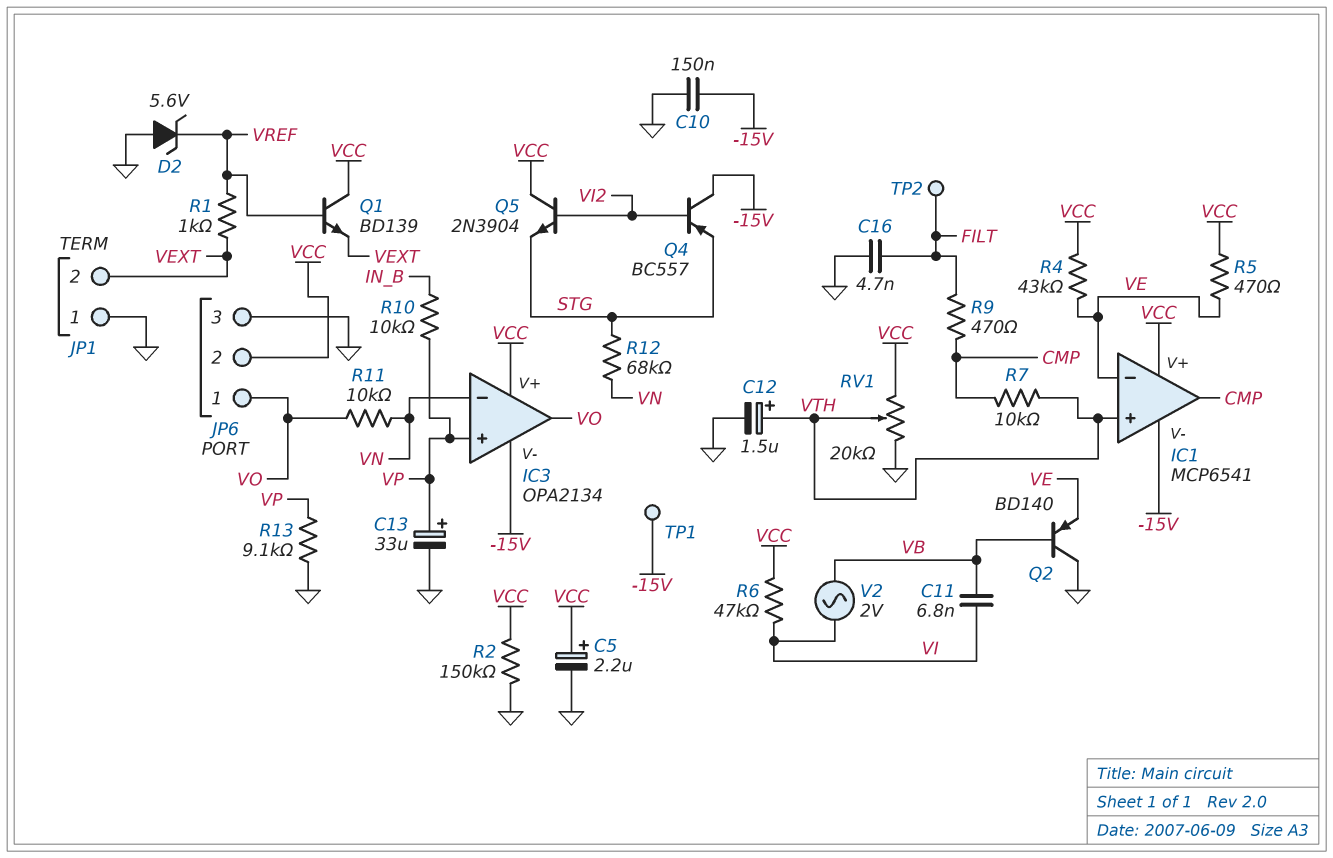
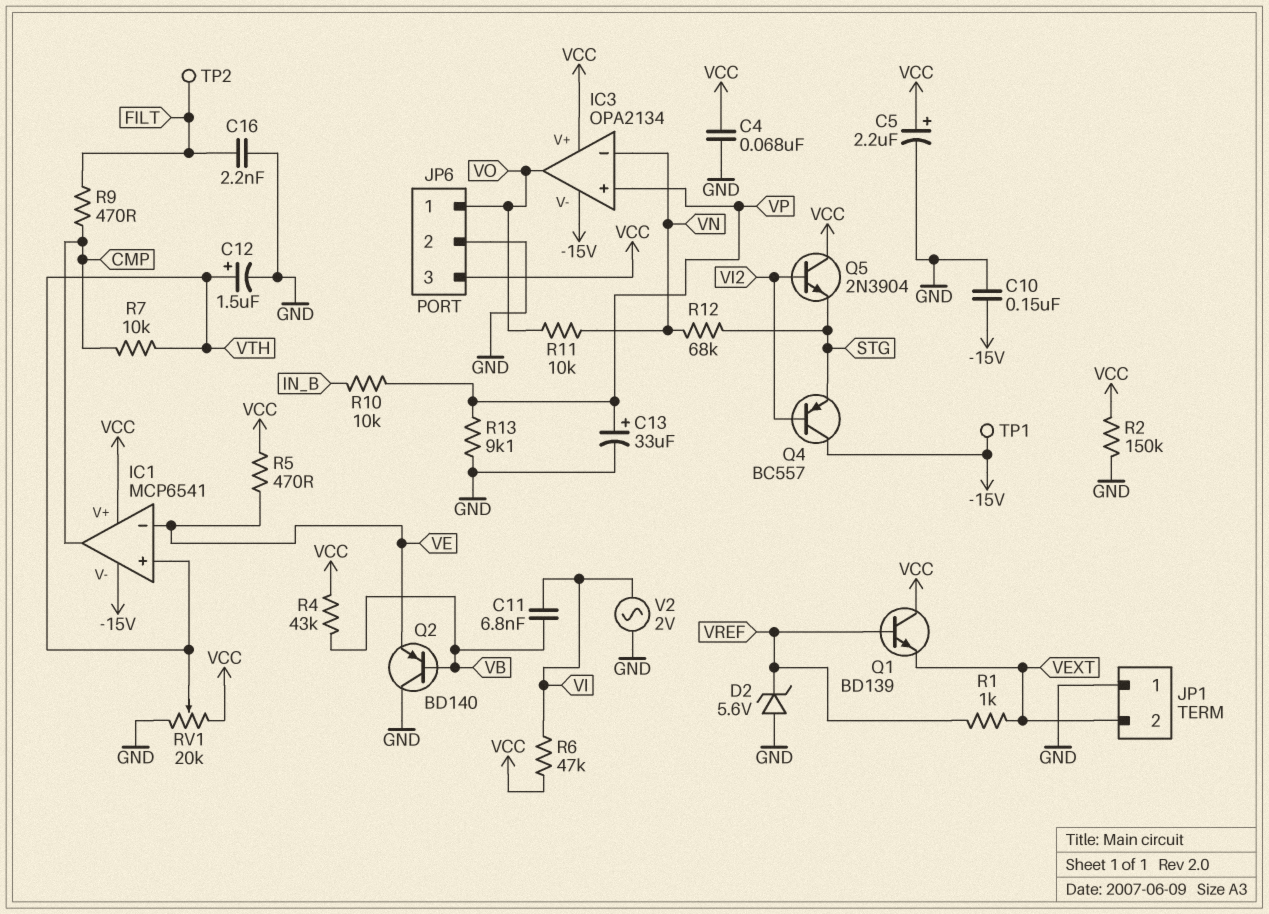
C4: none -> 68nF (GND, VCC)
C16: 4.7nF (FILT, GND) -> 2.2nF (FILT, GND)
JP6 pin 2: VCC -> GND
JP6 pin 3: GND -> VCC
R4: 43k (VCC, VE) -> 43k (VB, VCC)
V2: AC 2V (VB, VI) -> AC 2V (GND, VI)

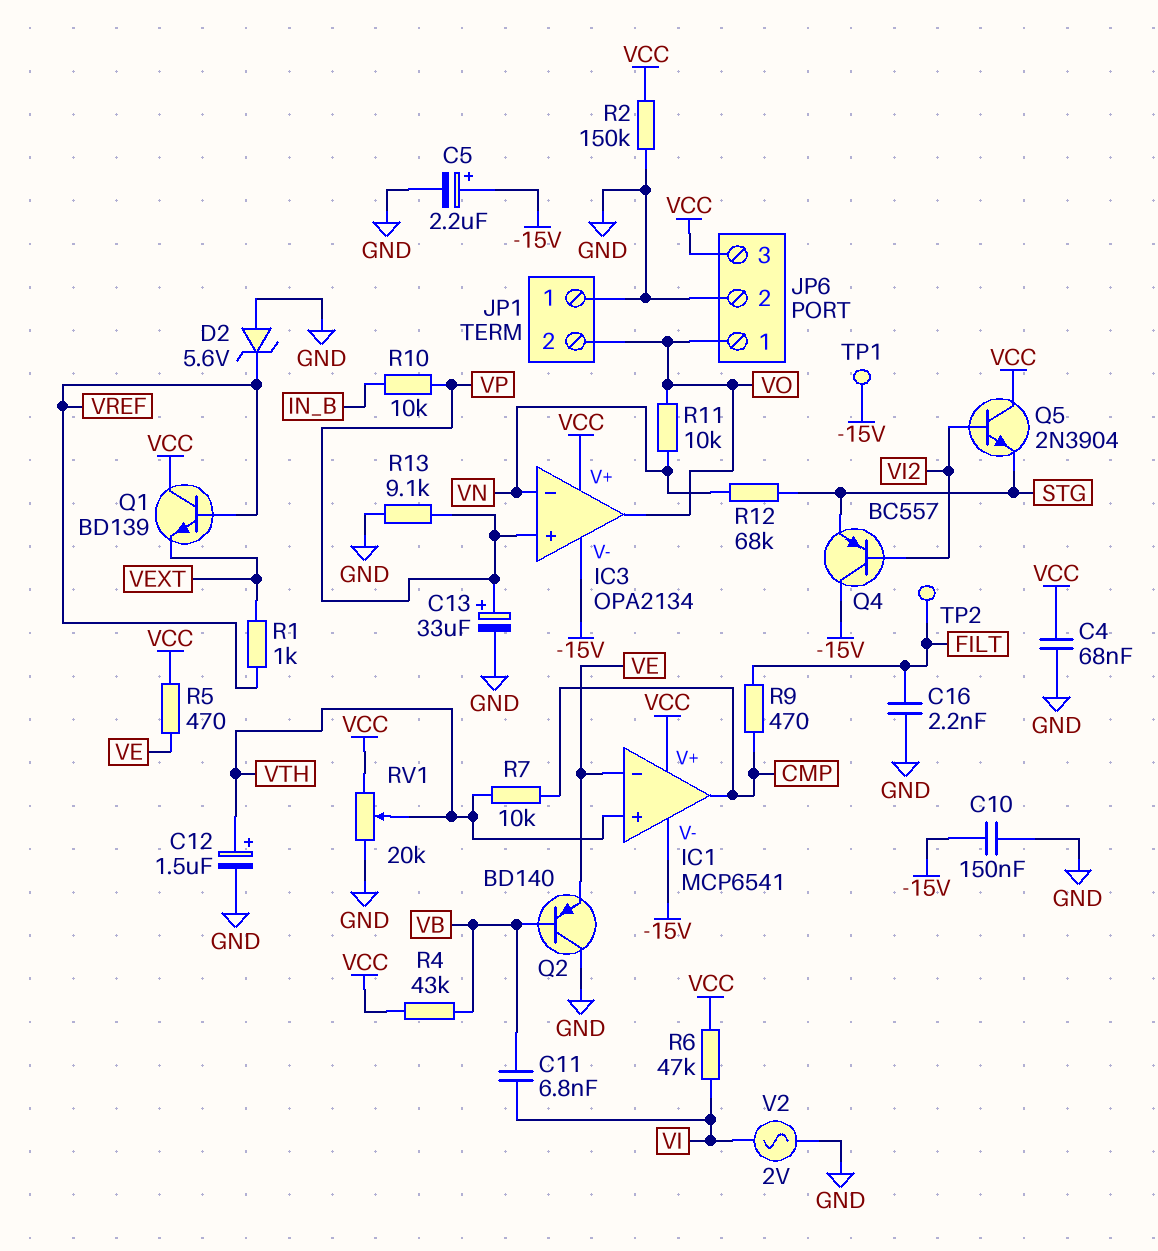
C5: 2.2uF (plus VCC, minus GND) -> 2.2uF (plus -15V, minus GND)
JP1 pin 2: VEXT -> VO

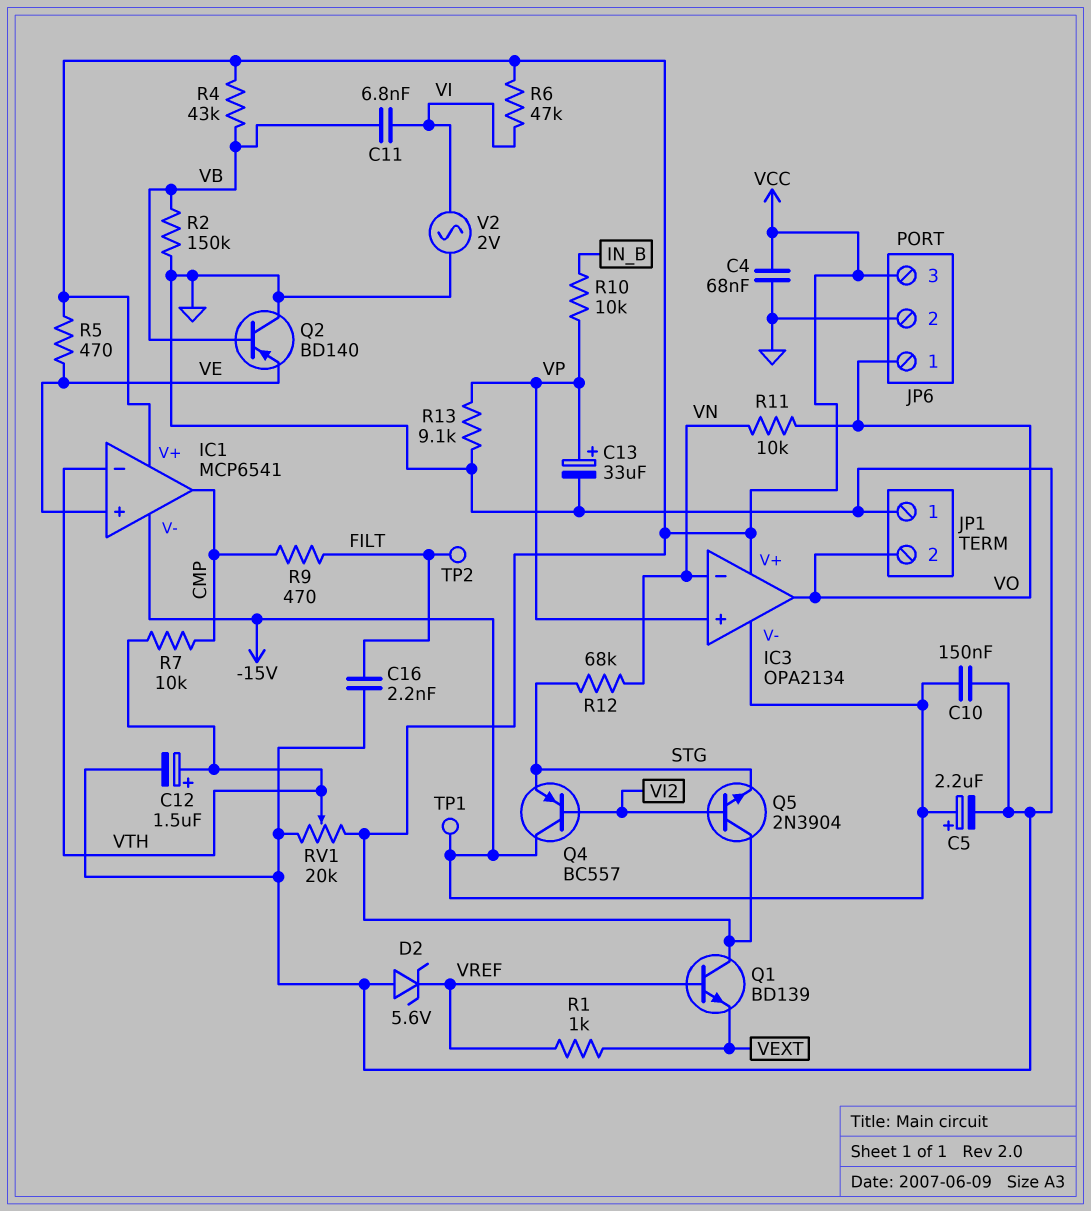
IC1 pin in+: VTH -> VE
IC1 pin in-: VE -> VTH
R2: 150k (GND, VCC) -> 150k (GND, VB)

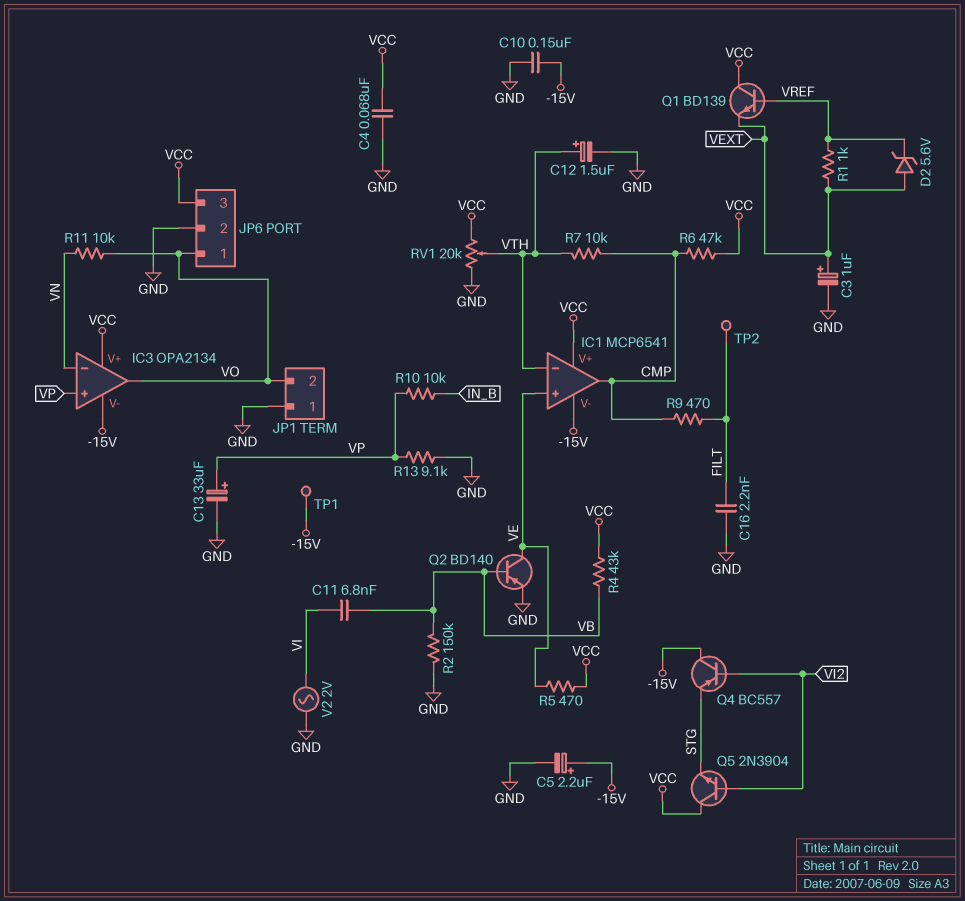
C3: none -> 1uF (plus VEXT, minus GND)
D2: zener 5.6V (A GND, K VREF) -> zener 5.6V (A VEXT, K VREF)
Q2: PNP BD140 (B VB, C GND, E VE) -> PNP BD140 (B VB, C VE, E GND)
R6: 47k (VCC, VI) -> 47k (CMP, VCC)
R12: 68k (STG, VN) -> none

